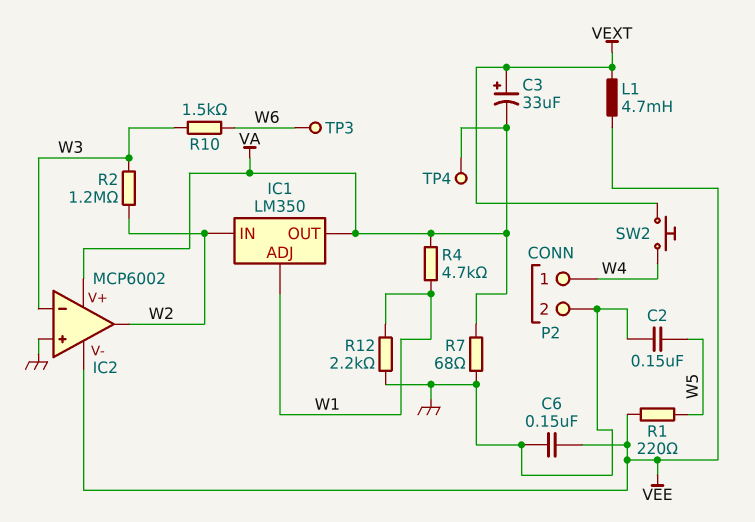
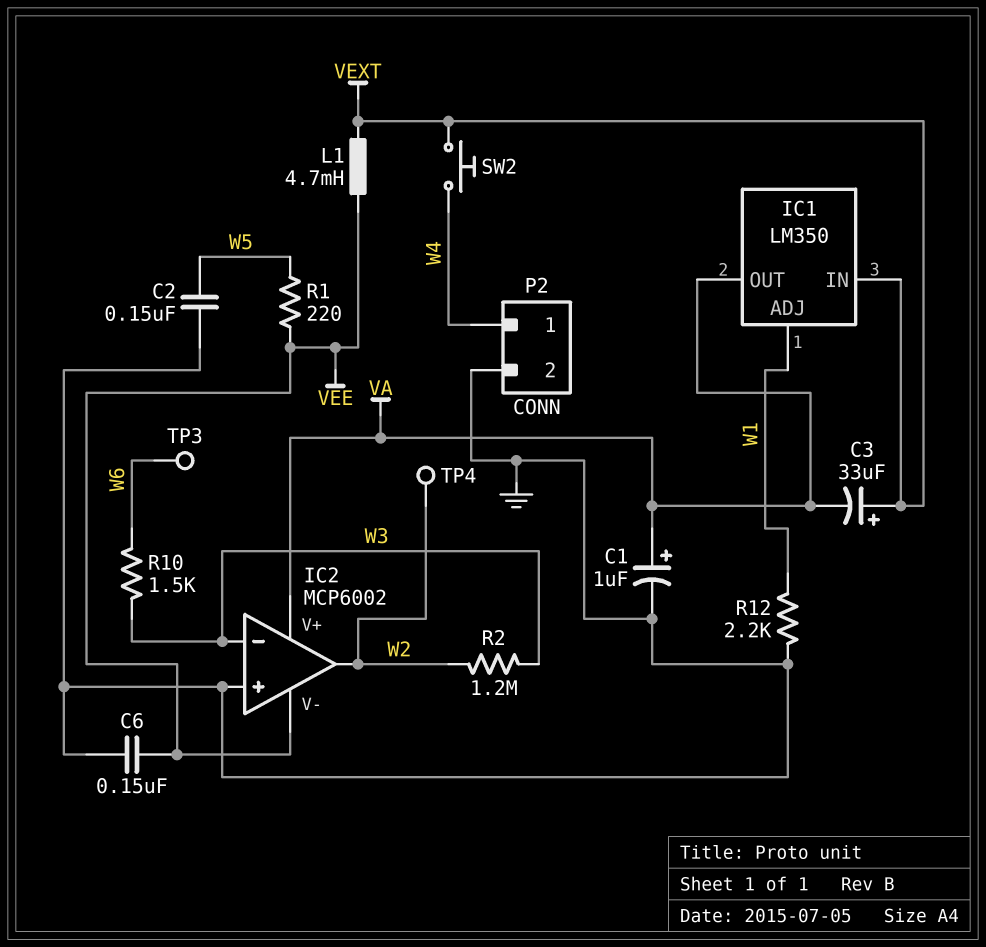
C1: none -> 1uF (plus VA, minus GND)
IC1 pin IN: W2 -> VEXT
R4: 4.7k (VA, W1) -> none
R7: 68 (GND, VA) -> none
TP4: test point (VA) -> test point (W2)

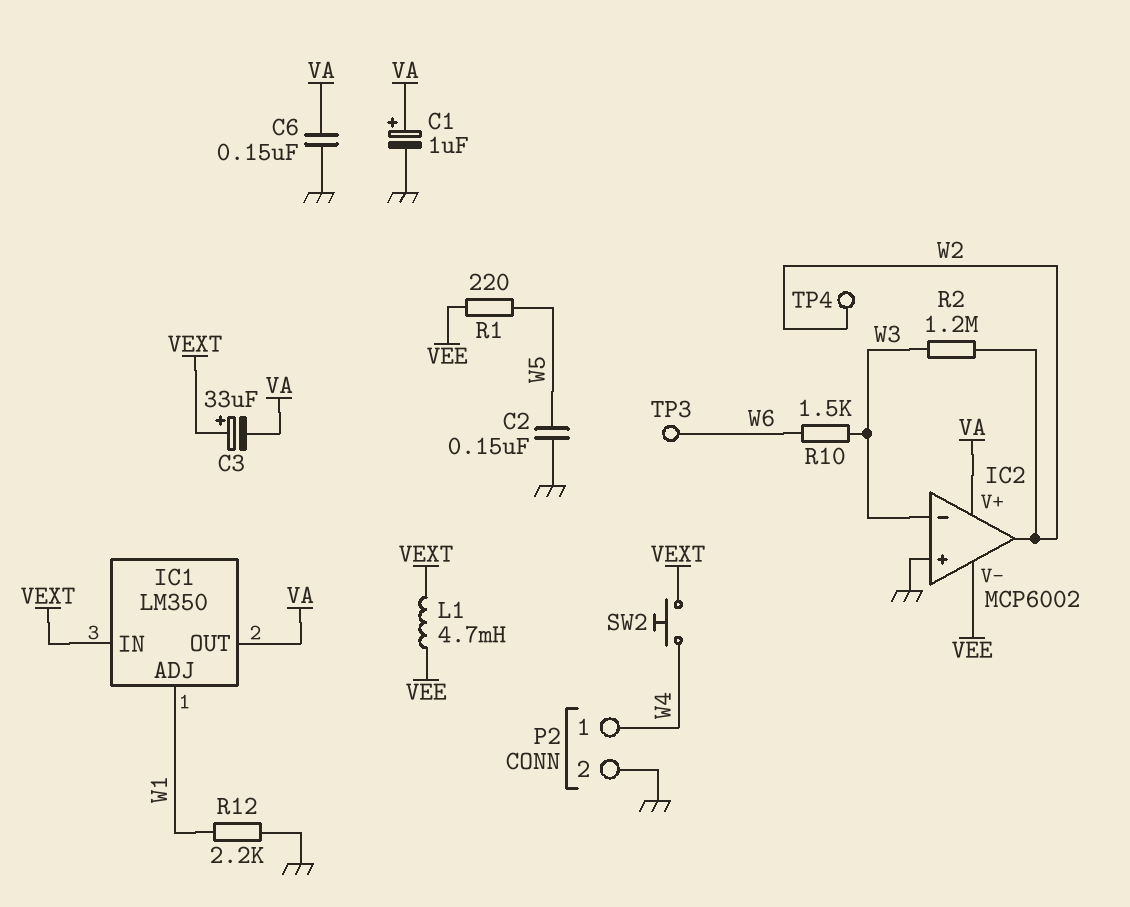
C6: 150nF (GND, VEE) -> 150nF (GND, VA)

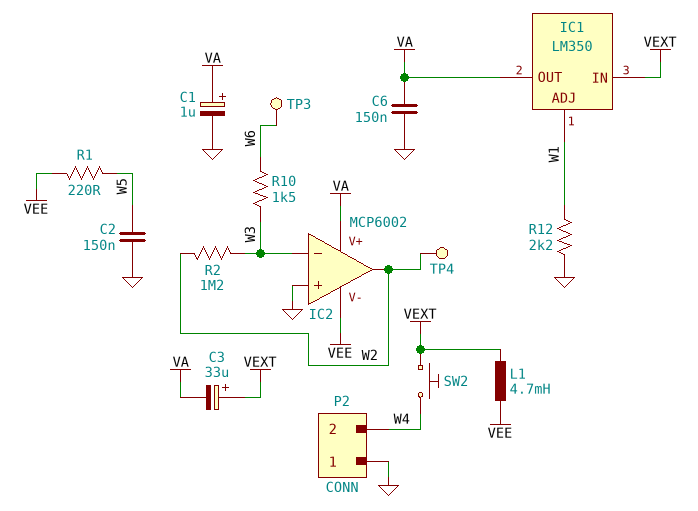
P2 pin 1: W4 -> GND
P2 pin 2: GND -> W4

